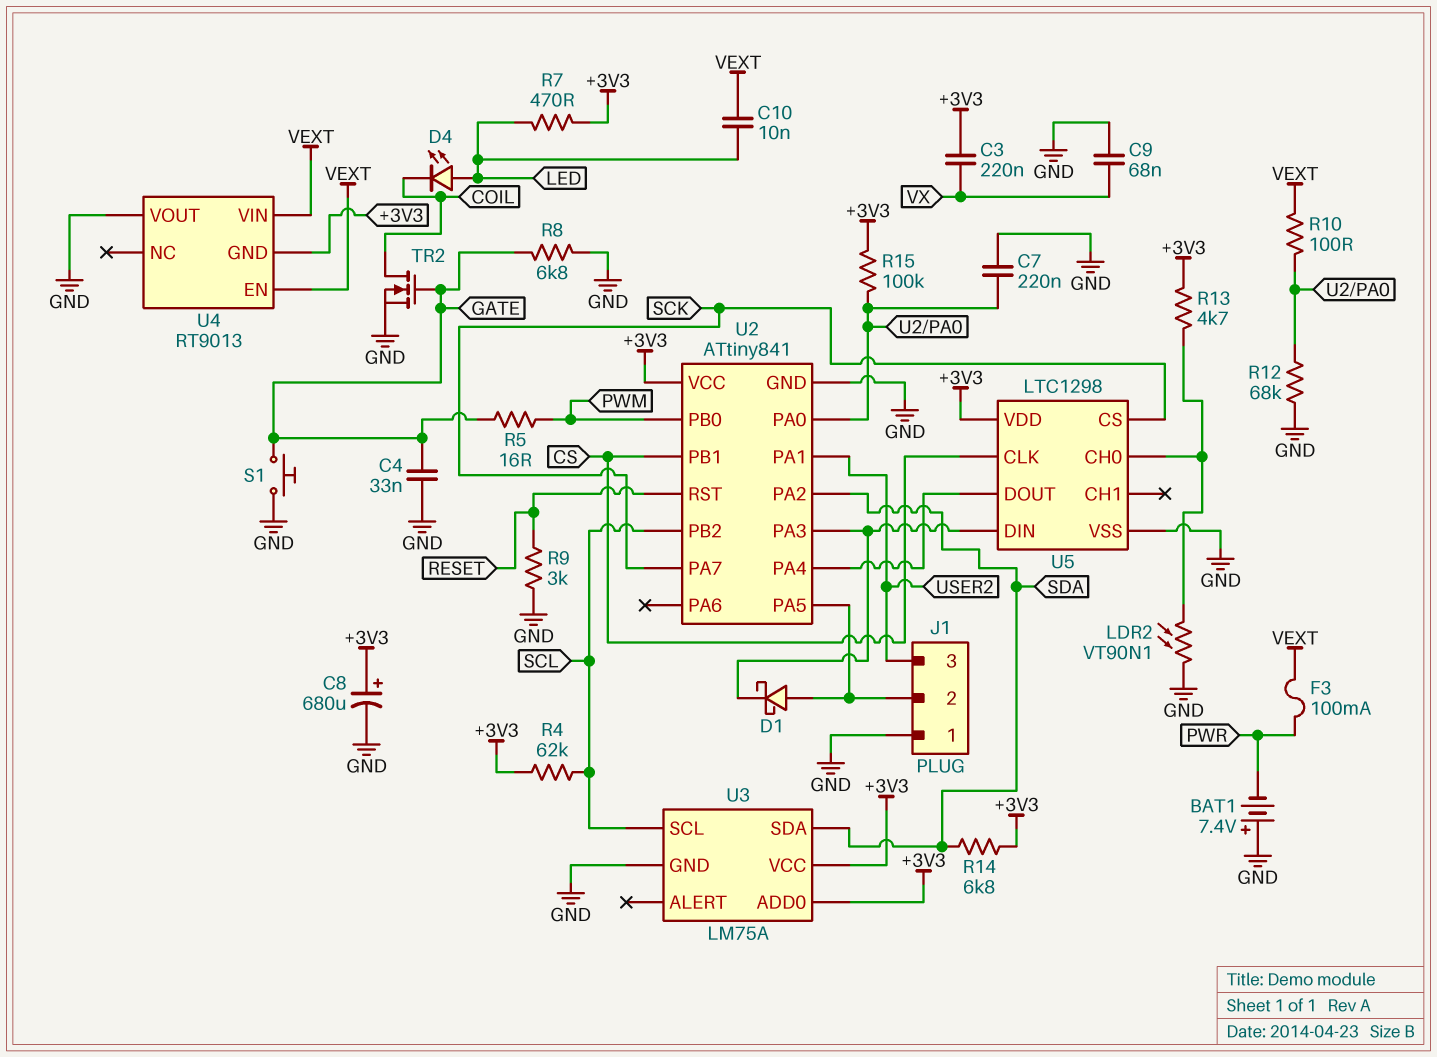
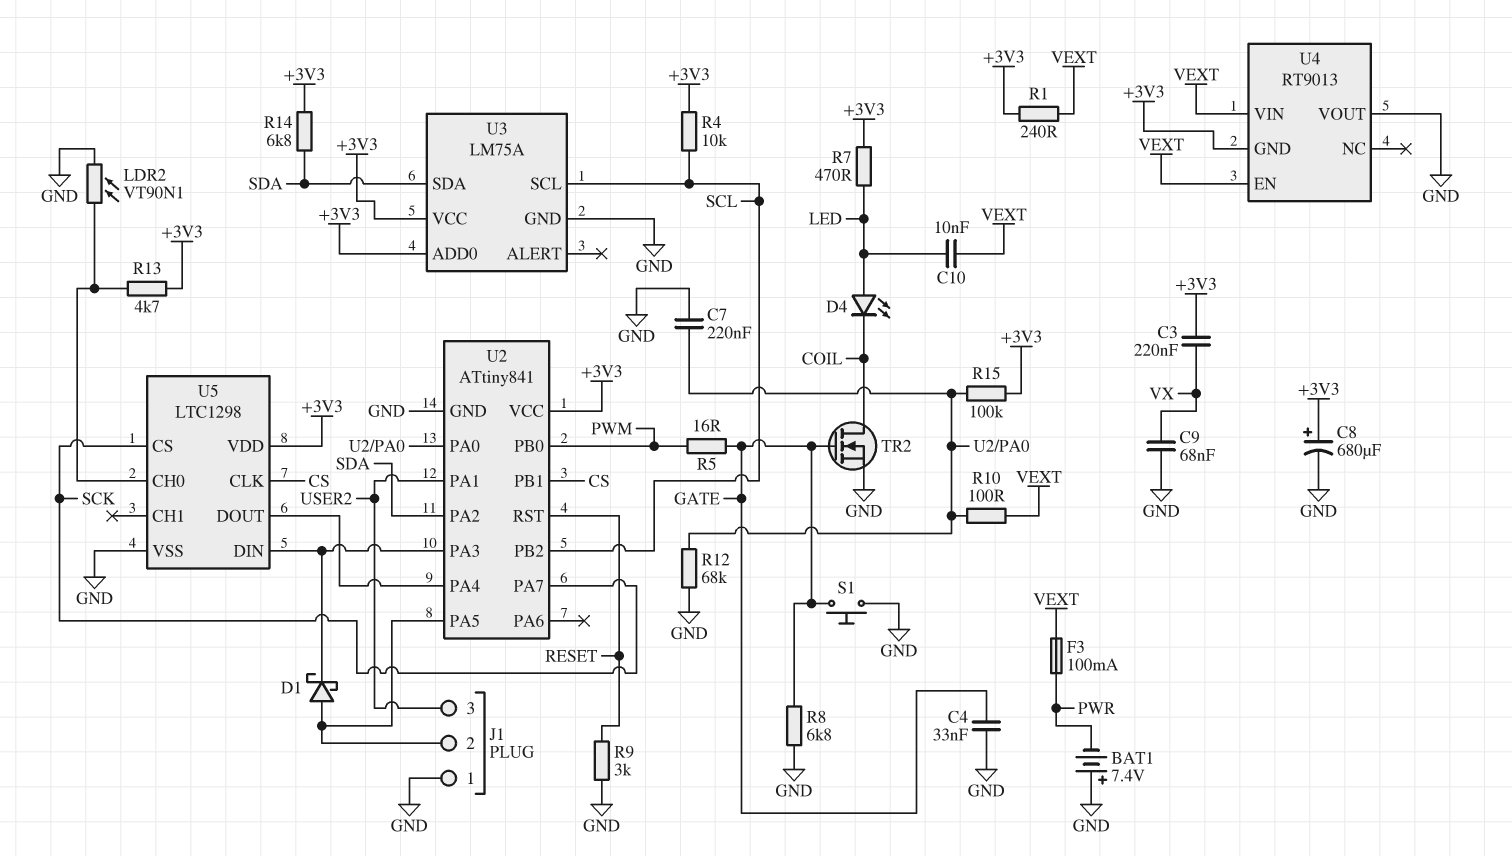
R1: none -> 240 (+3V3, VEXT)
R4: 62k (+3V3, SCL) -> 10k (+3V3, SCL)

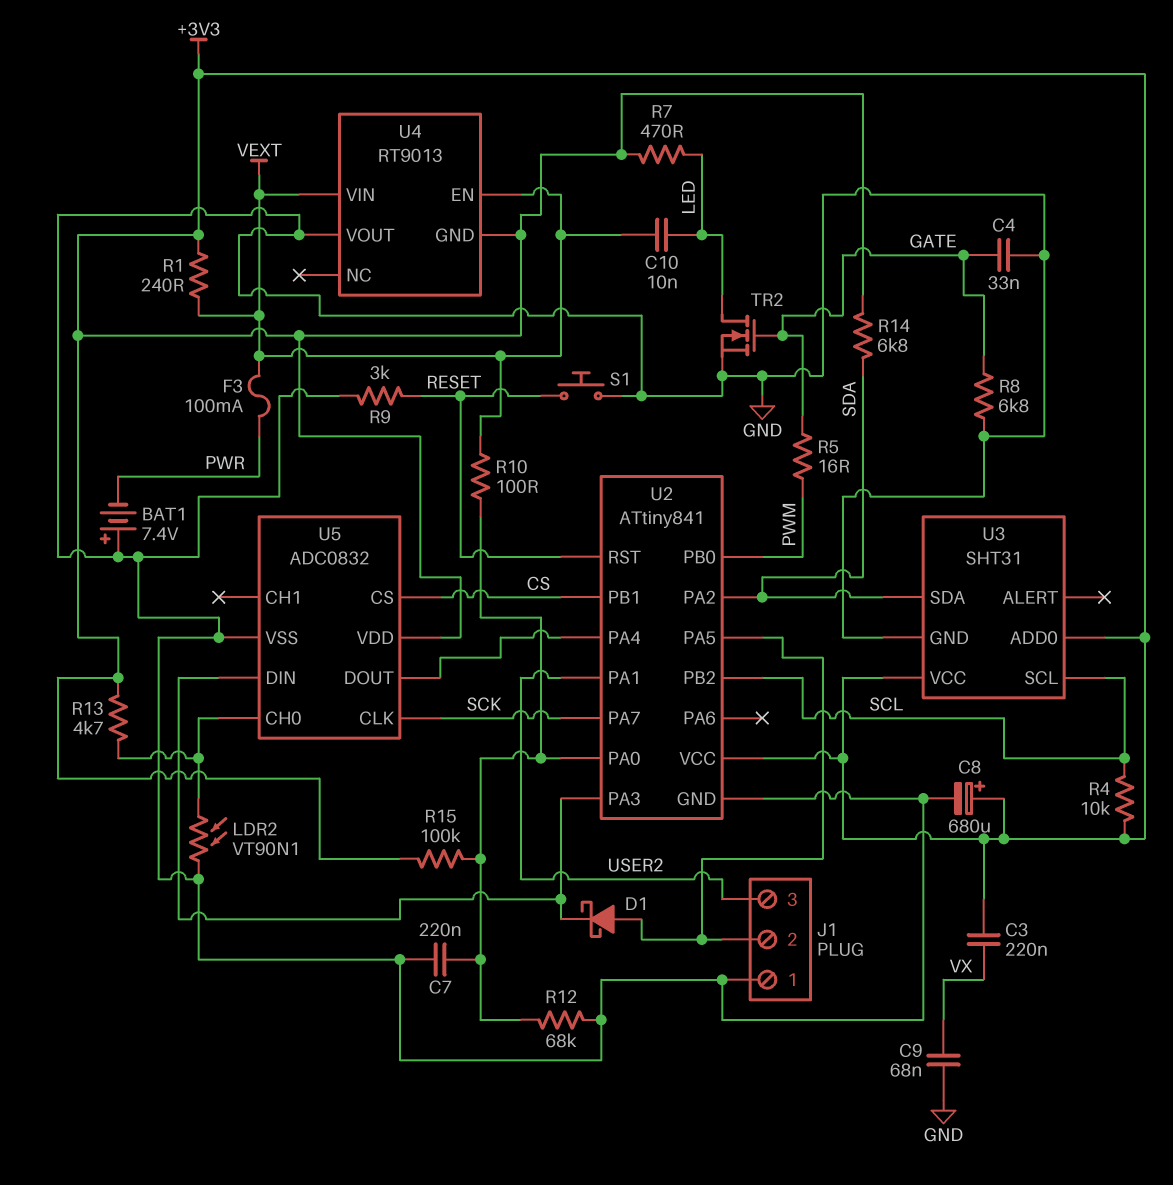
D4: LED (A LED, K COIL) -> none
S1: button (GATE, GND) -> button (GND, RESET)
TR2: NMOS (G GATE, D COIL, S GND) -> NMOS (G GATE, D LED, S GND)
U3: LM75A -> SHT31
U5: LTC1298 -> ADC0832
U5 pin CLK: CS -> SCK
U5 pin CS: SCK -> CS

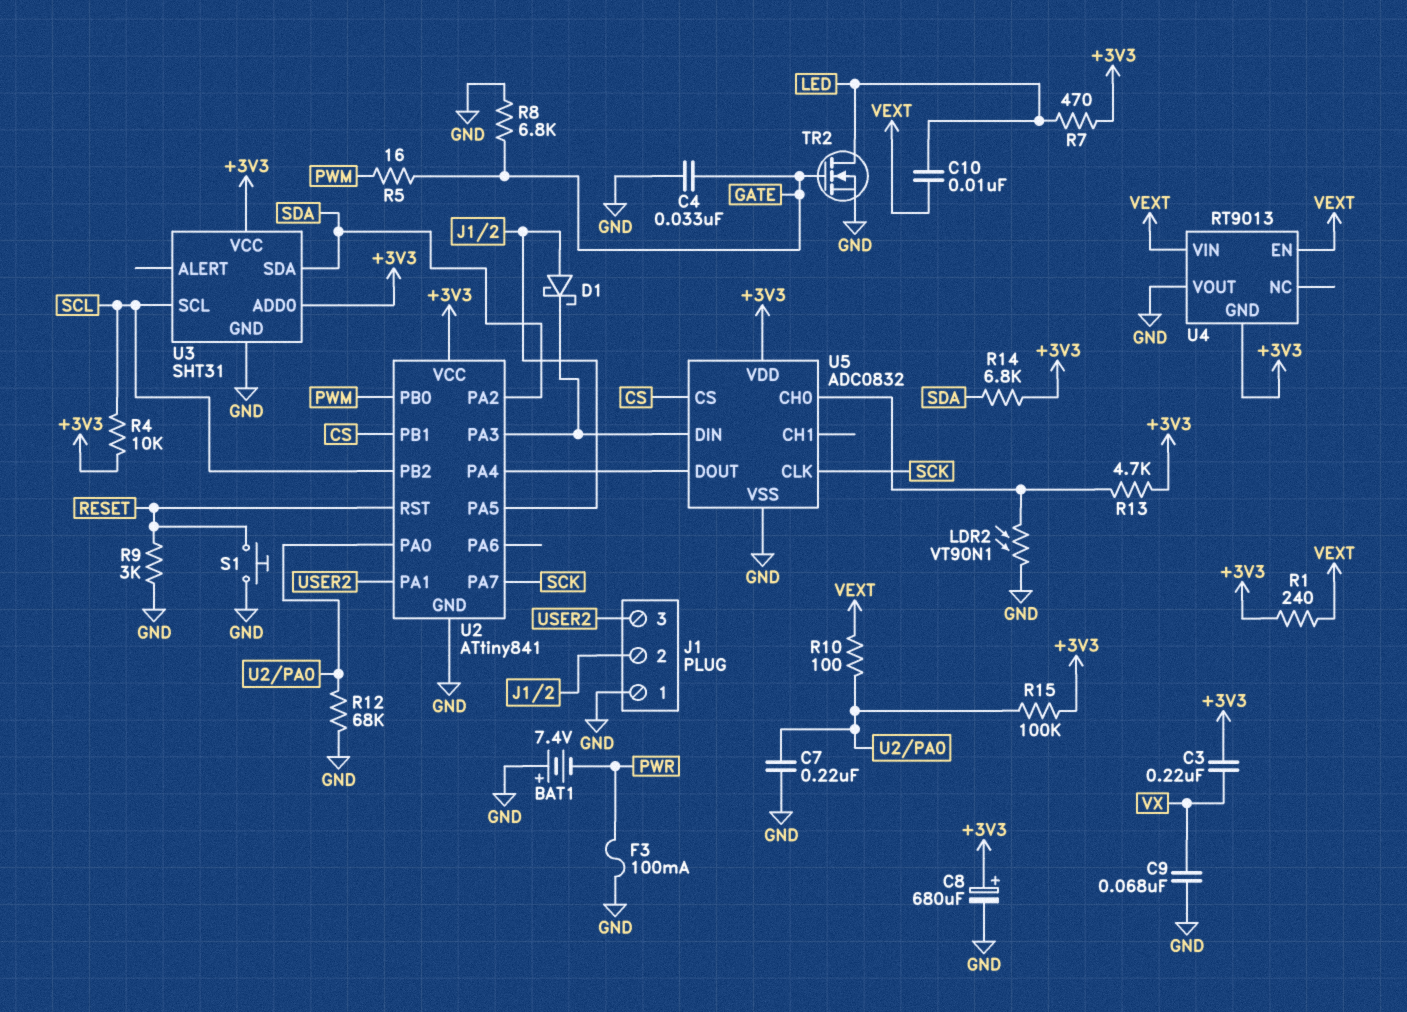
F3: 100mA (PWR, VEXT) -> 100mA (GND, PWR)

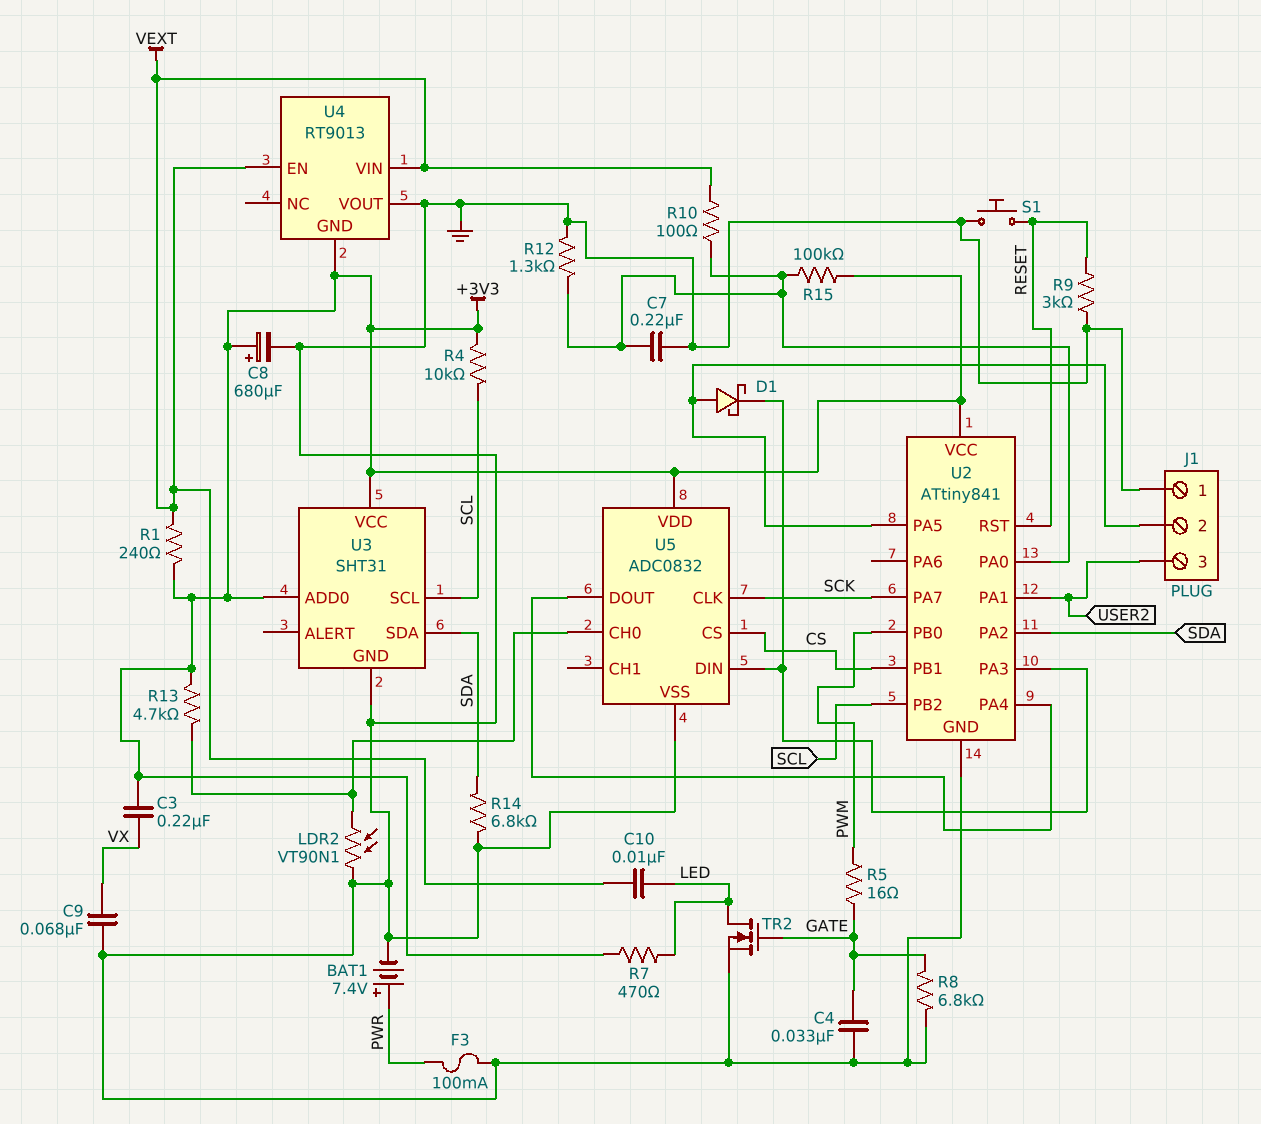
BAT1: 7.4V (plus GND, minus PWR) -> 7.4V (plus PWR, minus GND)
R12: 68k (GND, U2/PA0) -> 1.3k (GND, U2/PA0)
R14: 6.8k (+3V3, SDA) -> 6.8k (GND, SDA)

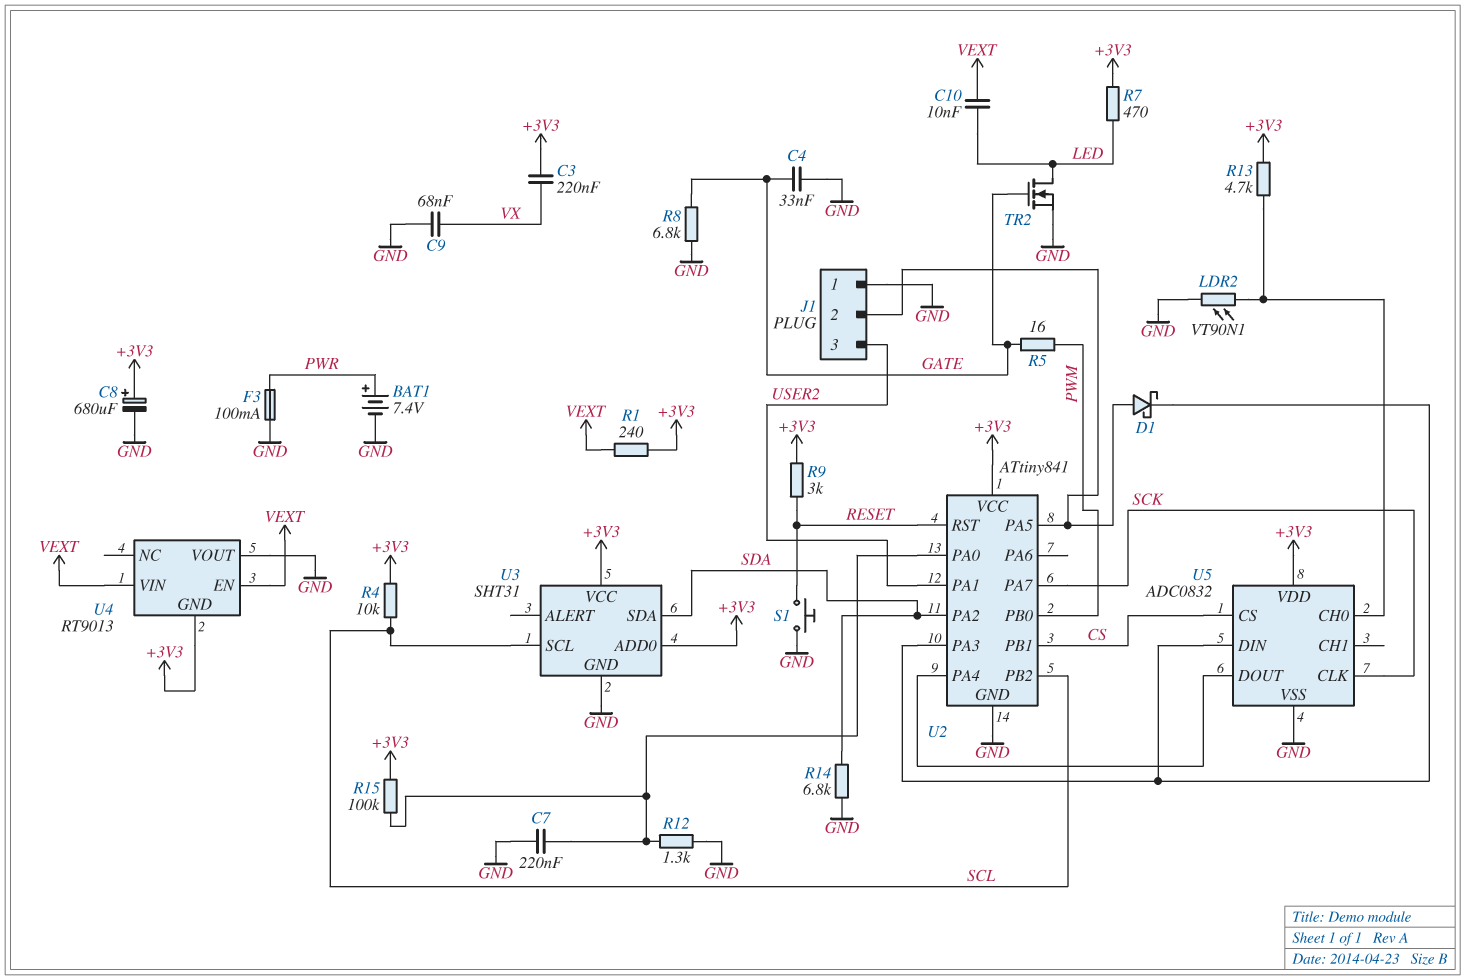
R9: 3k (GND, RESET) -> 3k (+3V3, RESET)
R10: 100 (U2/PA0, VEXT) -> none

